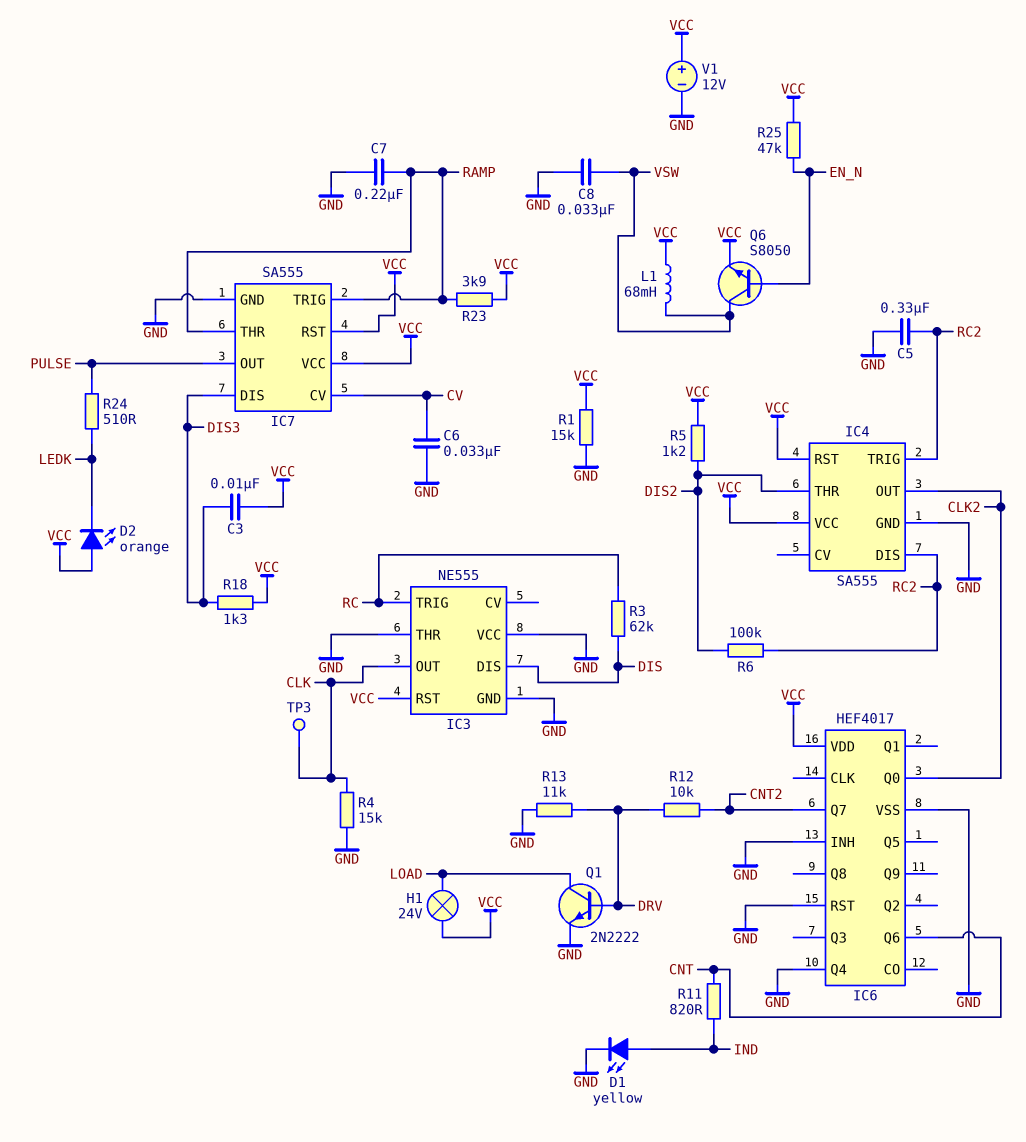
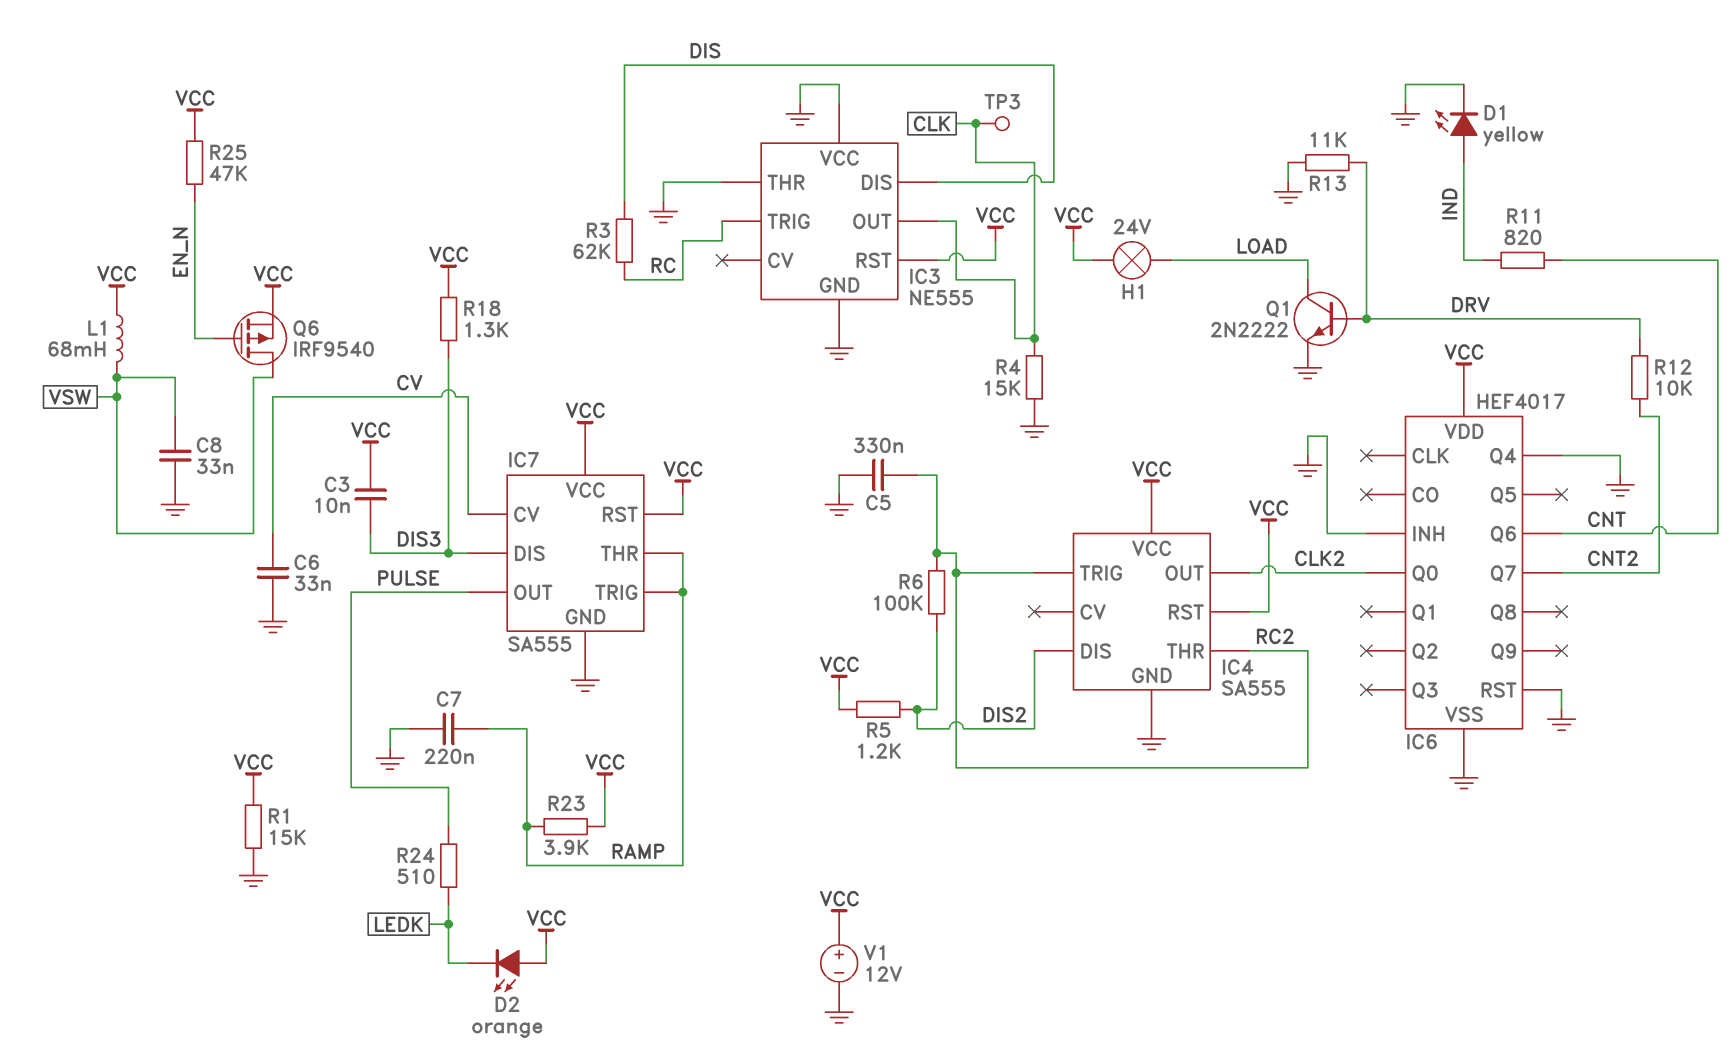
IC4 pin DIS: RC2 -> DIS2
IC4 pin THR: DIS2 -> RC2
Q6: NPN S8050 (B EN_N, C VSW, E VCC) -> PMOS IRF9540 (G EN_N, D VSW, S VCC)

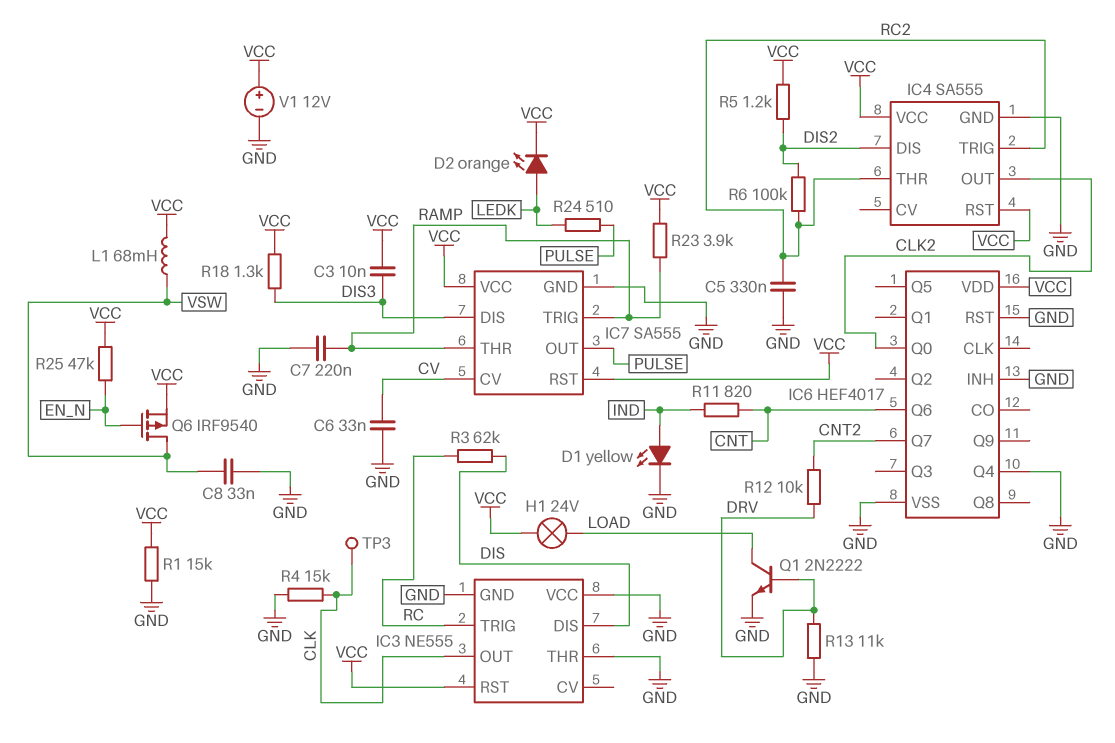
D2: LED orange (A VCC, K LEDK) -> LED orange (A LEDK, K VCC)

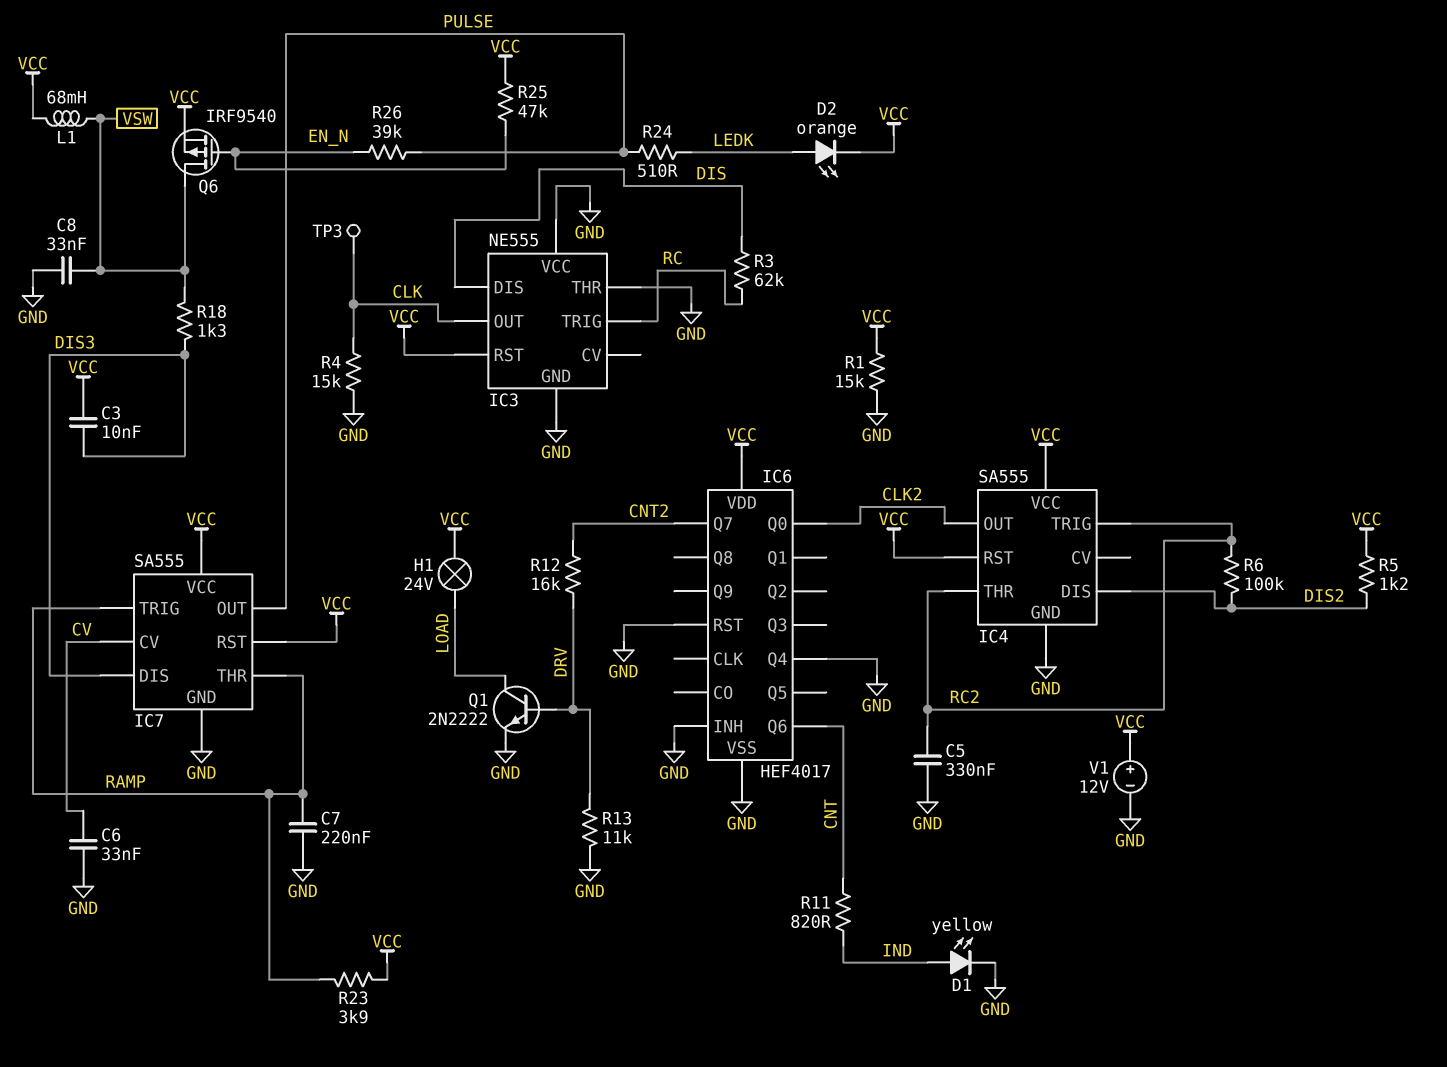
R12: 10k (CNT2, DRV) -> 16k (CNT2, DRV)
R18: 1.3k (DIS3, VCC) -> 1.3k (DIS3, VSW)
R26: none -> 39k (EN_N, PULSE)

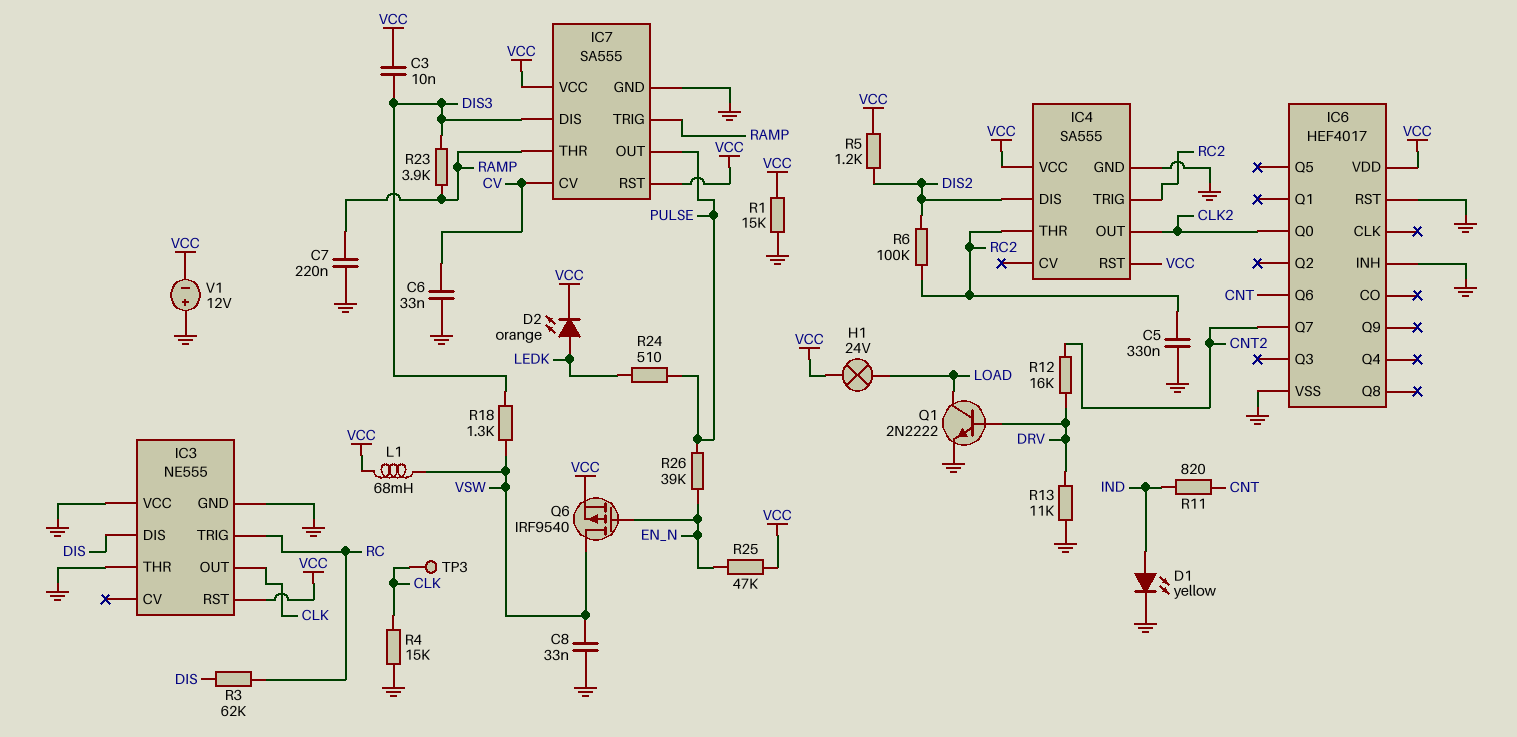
IC6 pin Q4: GND -> none
R23: 3.9k (RAMP, VCC) -> 3.9k (DIS3, RAMP)
V1: 12V (plus VCC, minus GND) -> 12V (plus GND, minus VCC)

